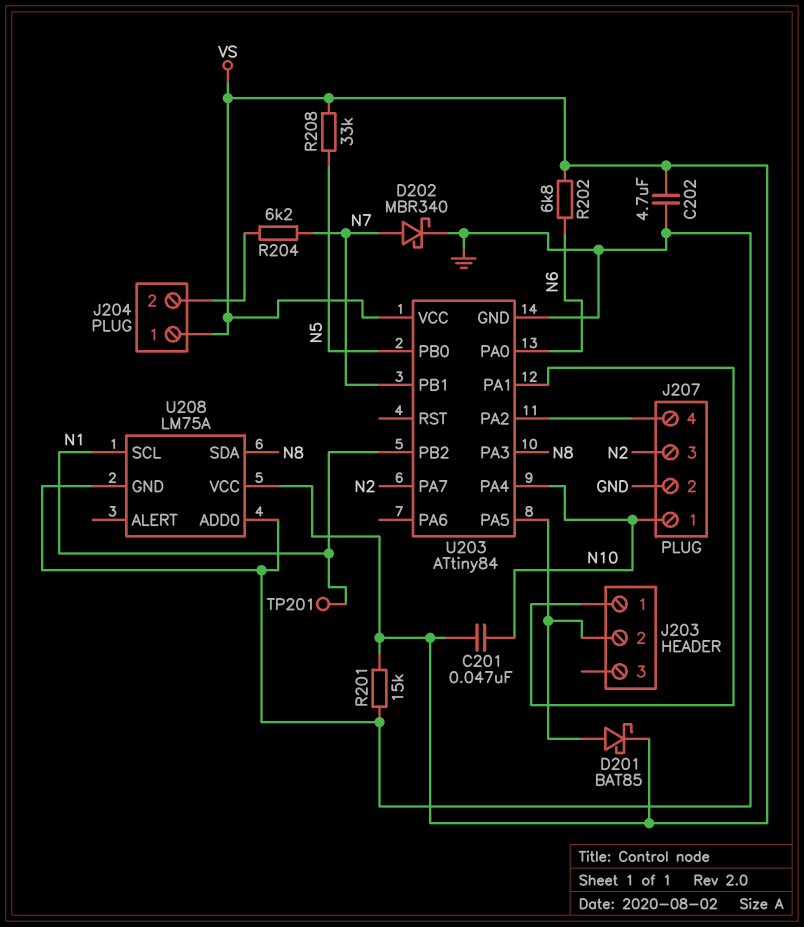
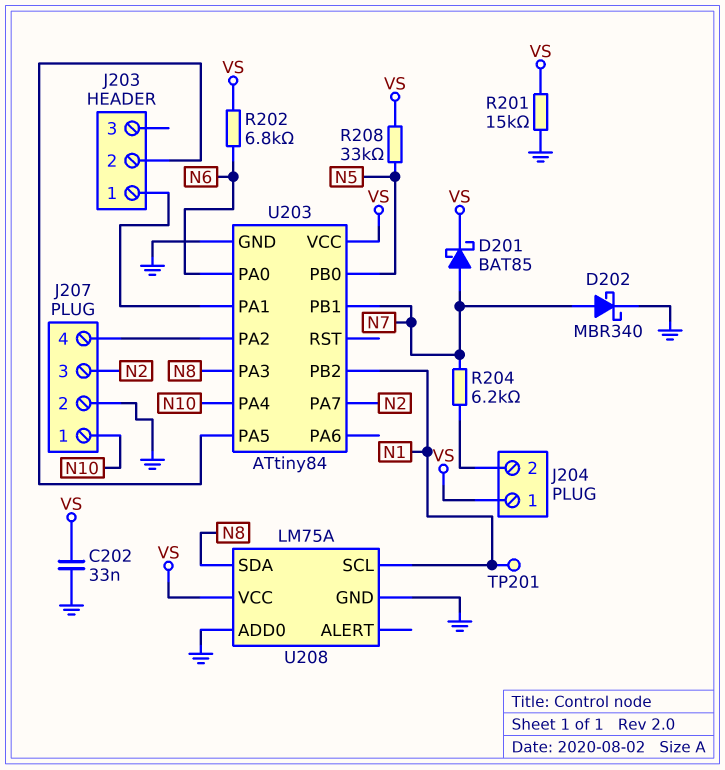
C201: 47nF (N10, VS) -> none
C202: 4.7uF (GND, VS) -> 33nF (GND, VS)
D201: schottky BAT85 (A J203/2, K VS) -> schottky BAT85 (A N7, K VS)

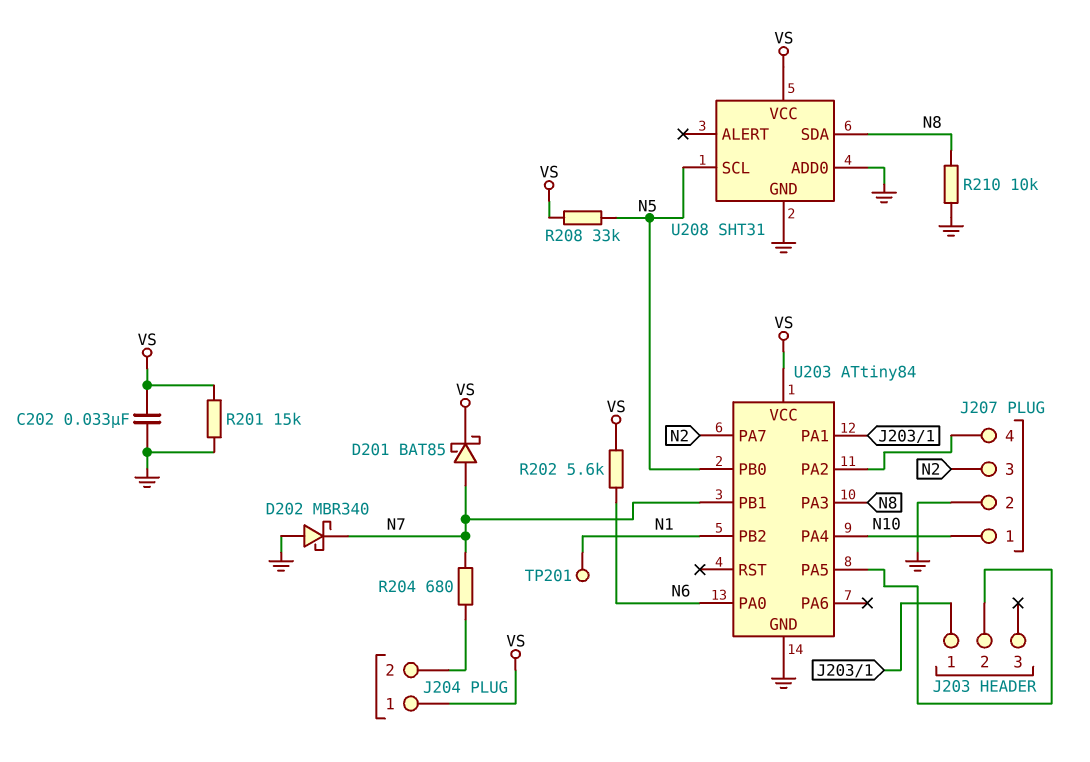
D202: schottky MBR340 (A N7, K GND) -> schottky MBR340 (A GND, K N7)
R202: 6.8k (N6, VS) -> 5.6k (N6, VS)
R204: 6.2k (J204/2, N7) -> 680 (J204/2, N7)
R210: none -> 10k (GND, N8)
U208: LM75A -> SHT31
U208 pin SCL: N1 -> N5

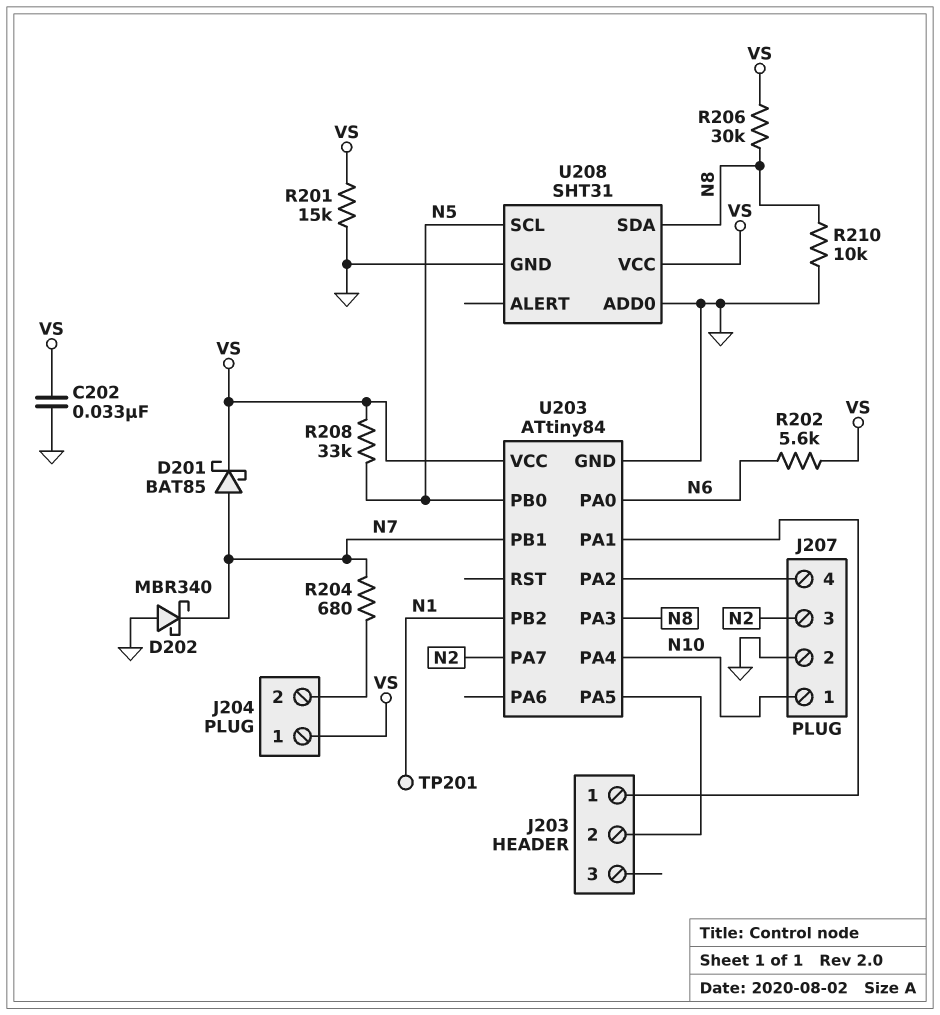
R206: none -> 30k (N8, VS)

